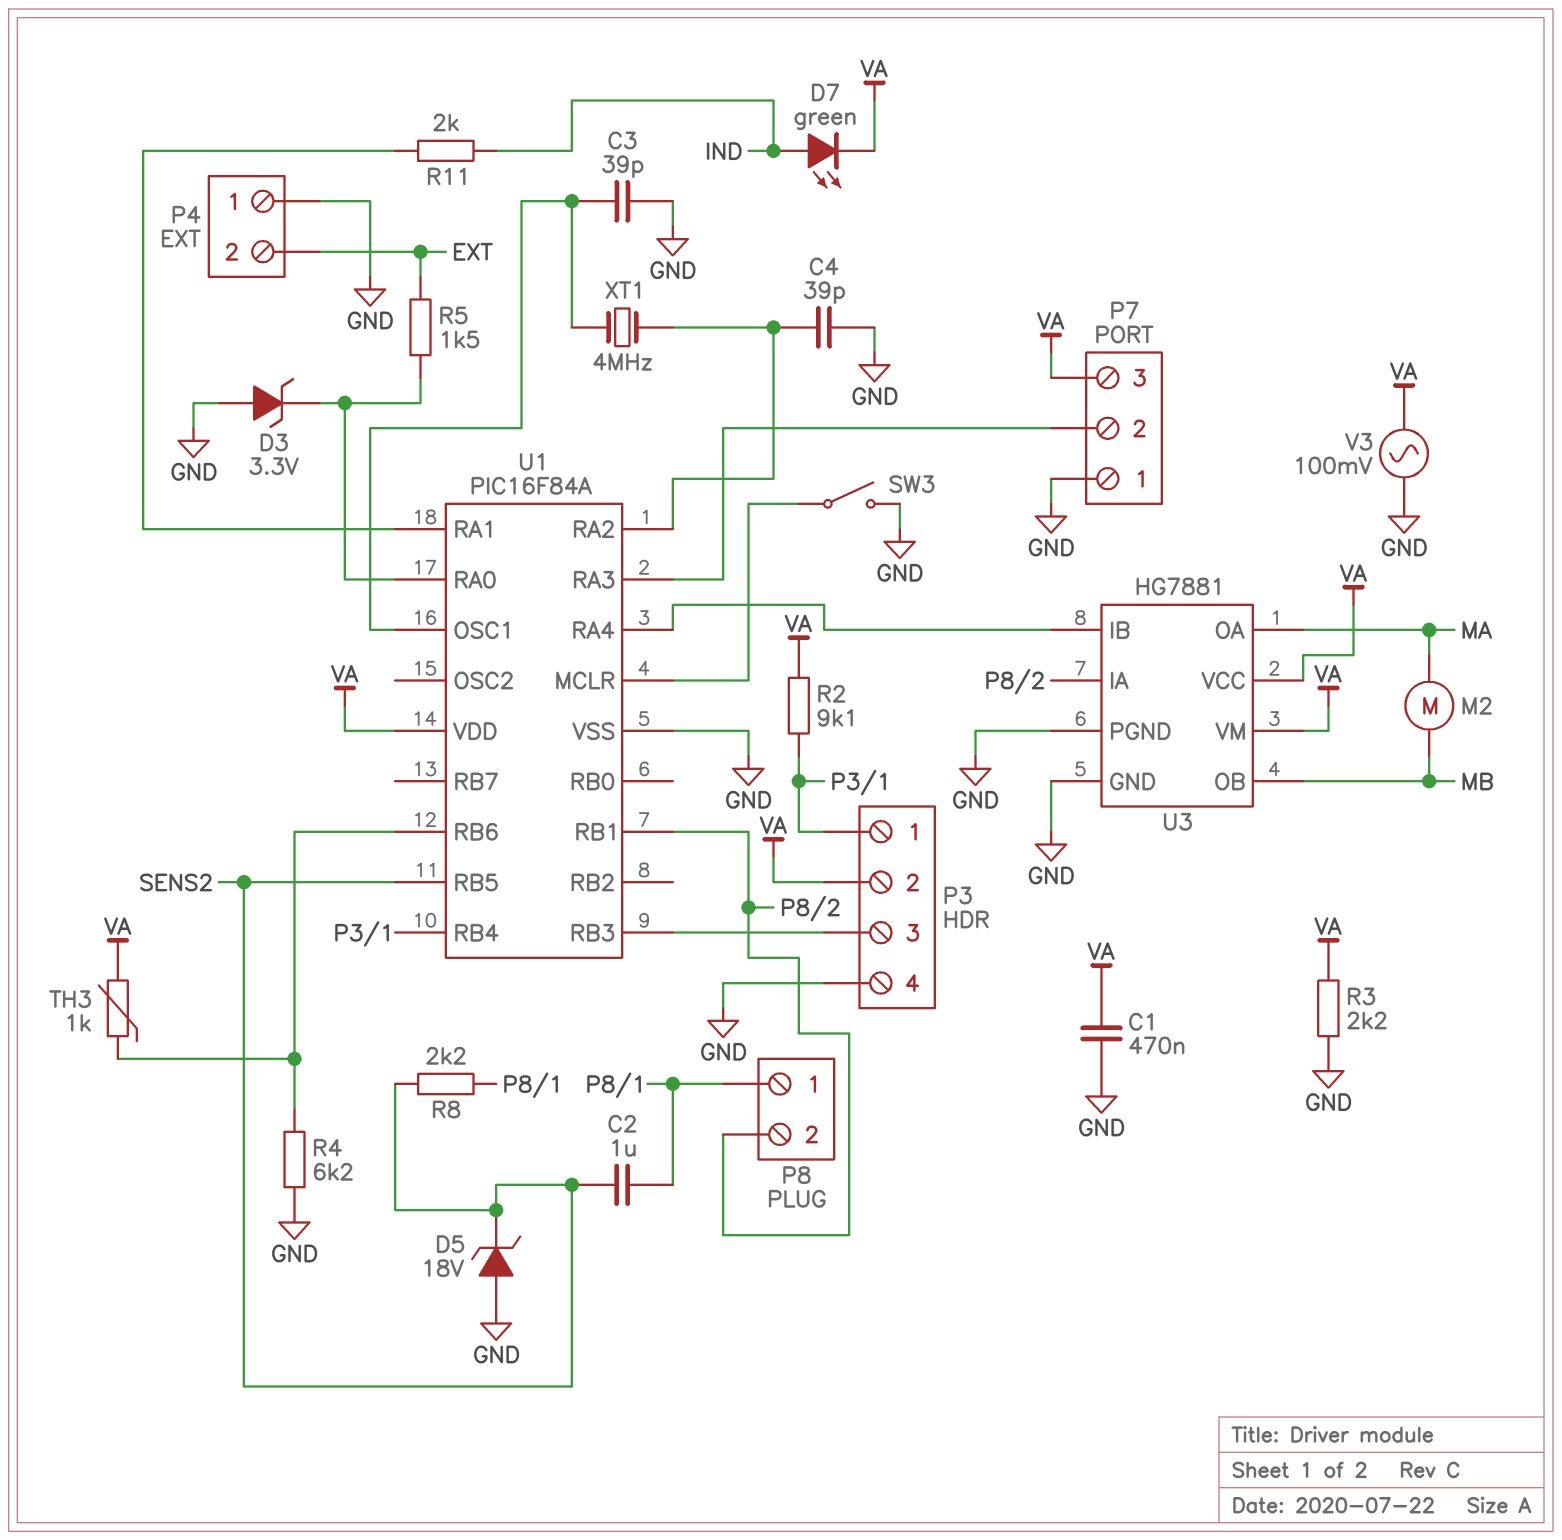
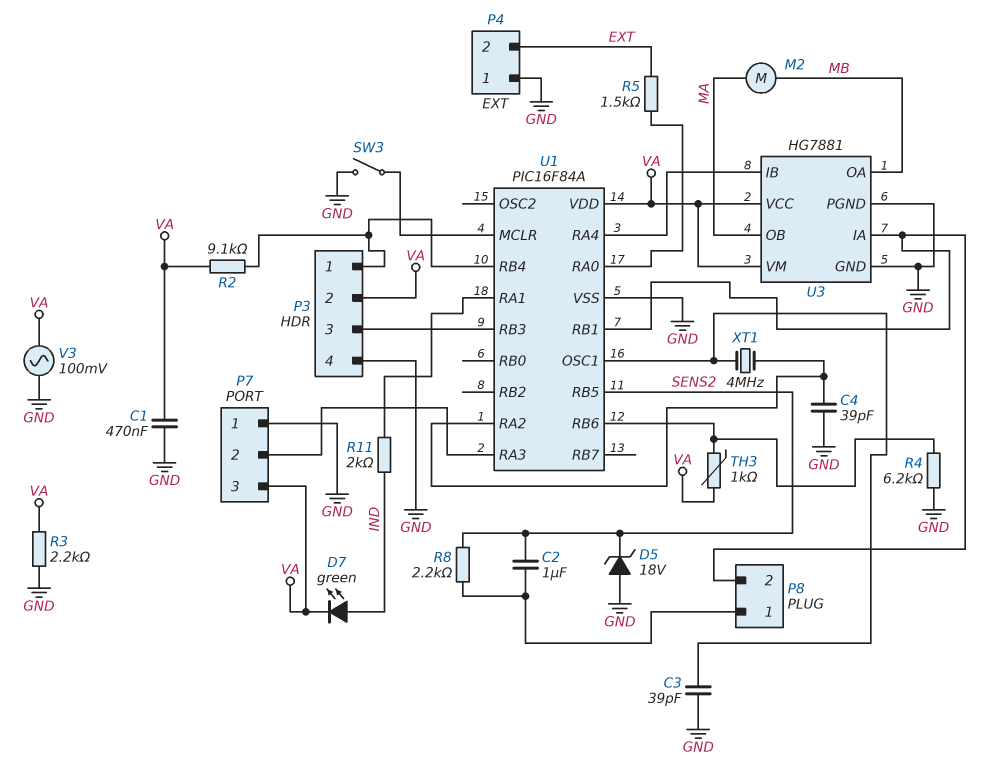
D3: zener 3.3V (A GND, K U1/RA0) -> none
U3 pin OA: MA -> MB
U3 pin OB: MB -> MA

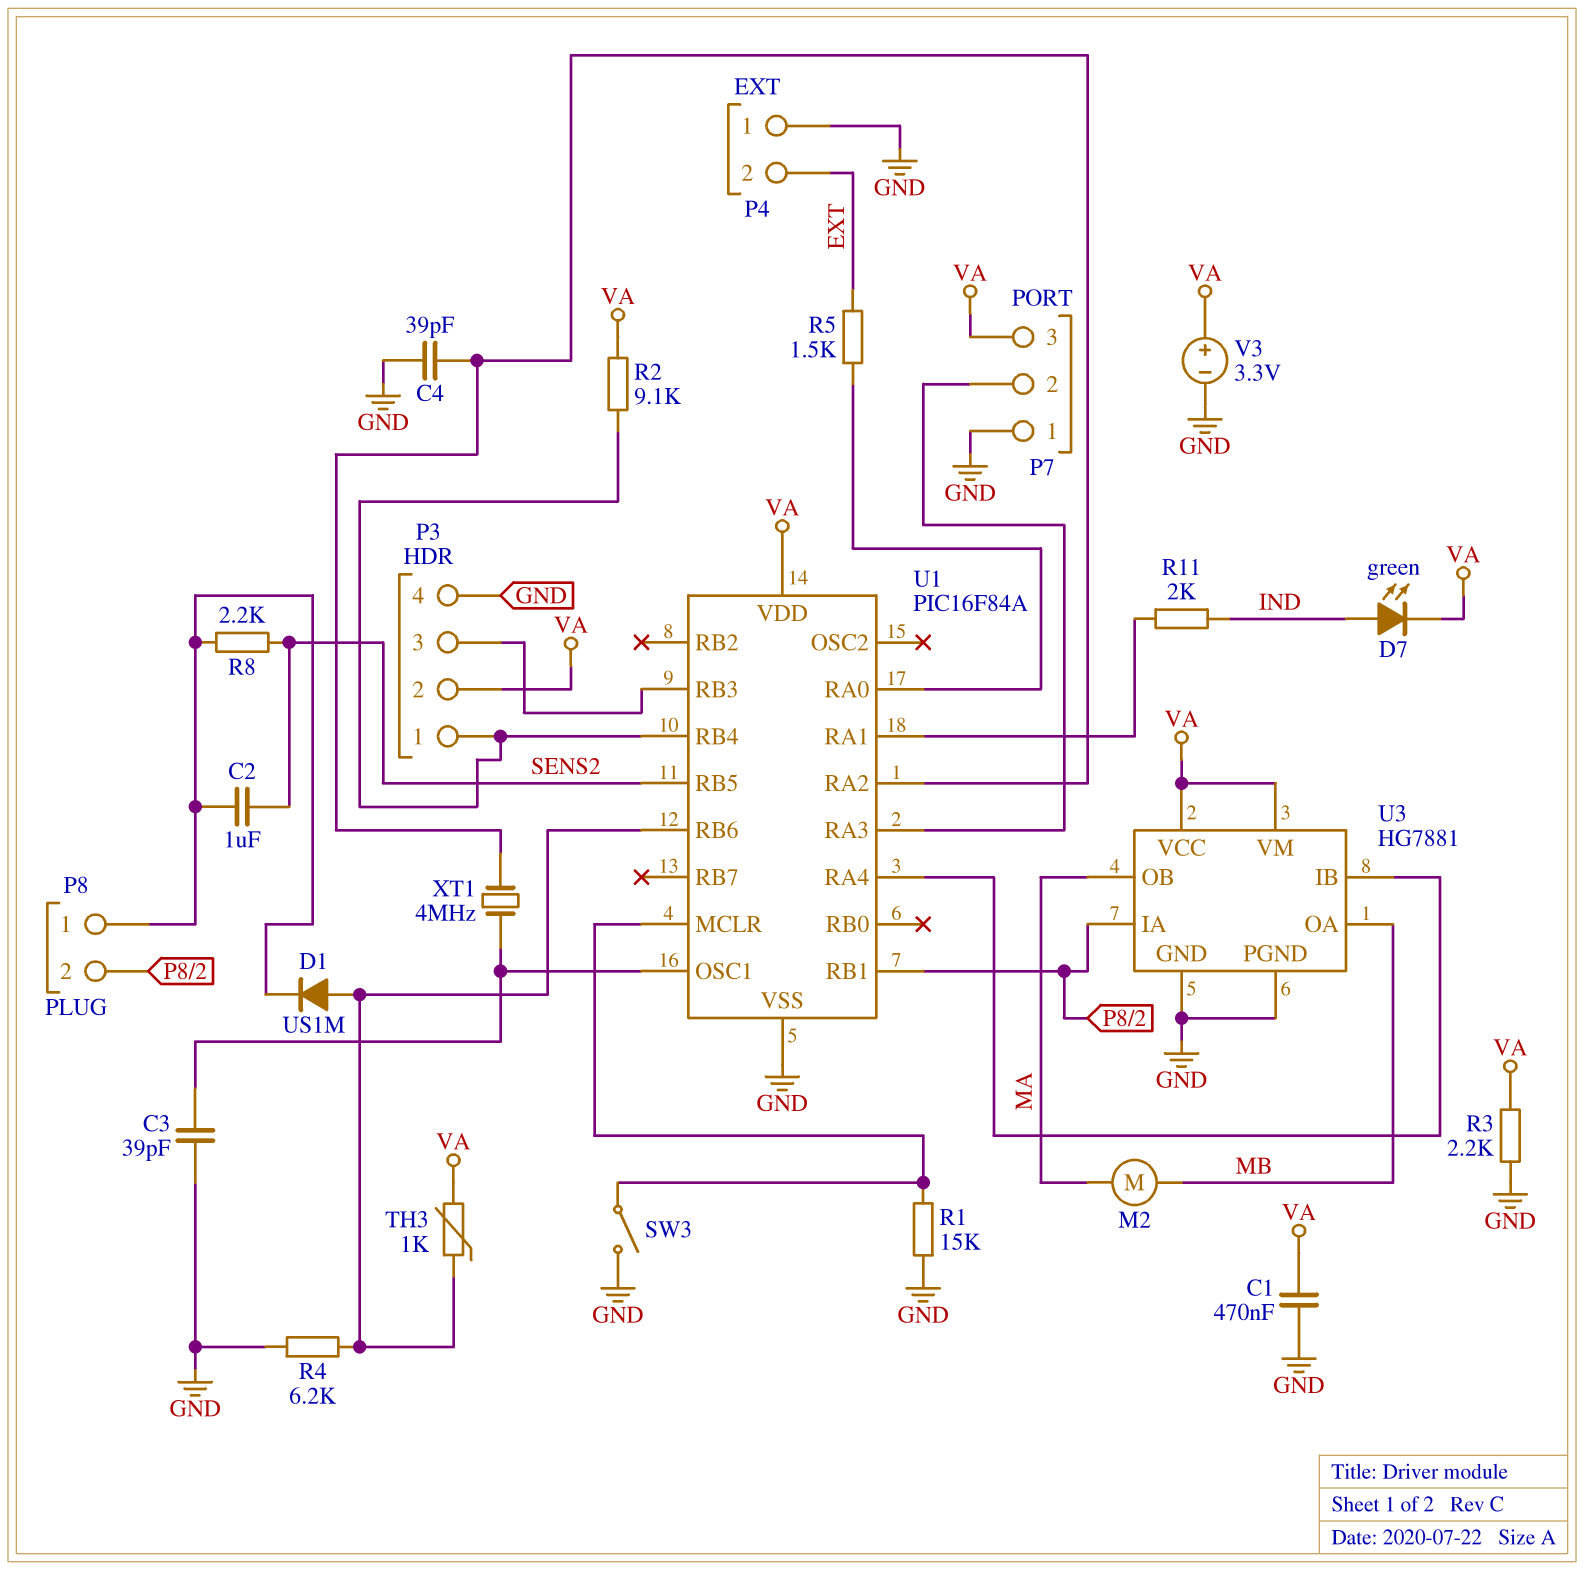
D1: none -> diode US1M (A U1/RB6, K P8/1)
D5: zener 18V (A GND, K SENS2) -> none
R1: none -> 15k (GND, U1/MCLR)
V3: AC 100mV (GND, VA) -> 3.3V (plus VA, minus GND)

